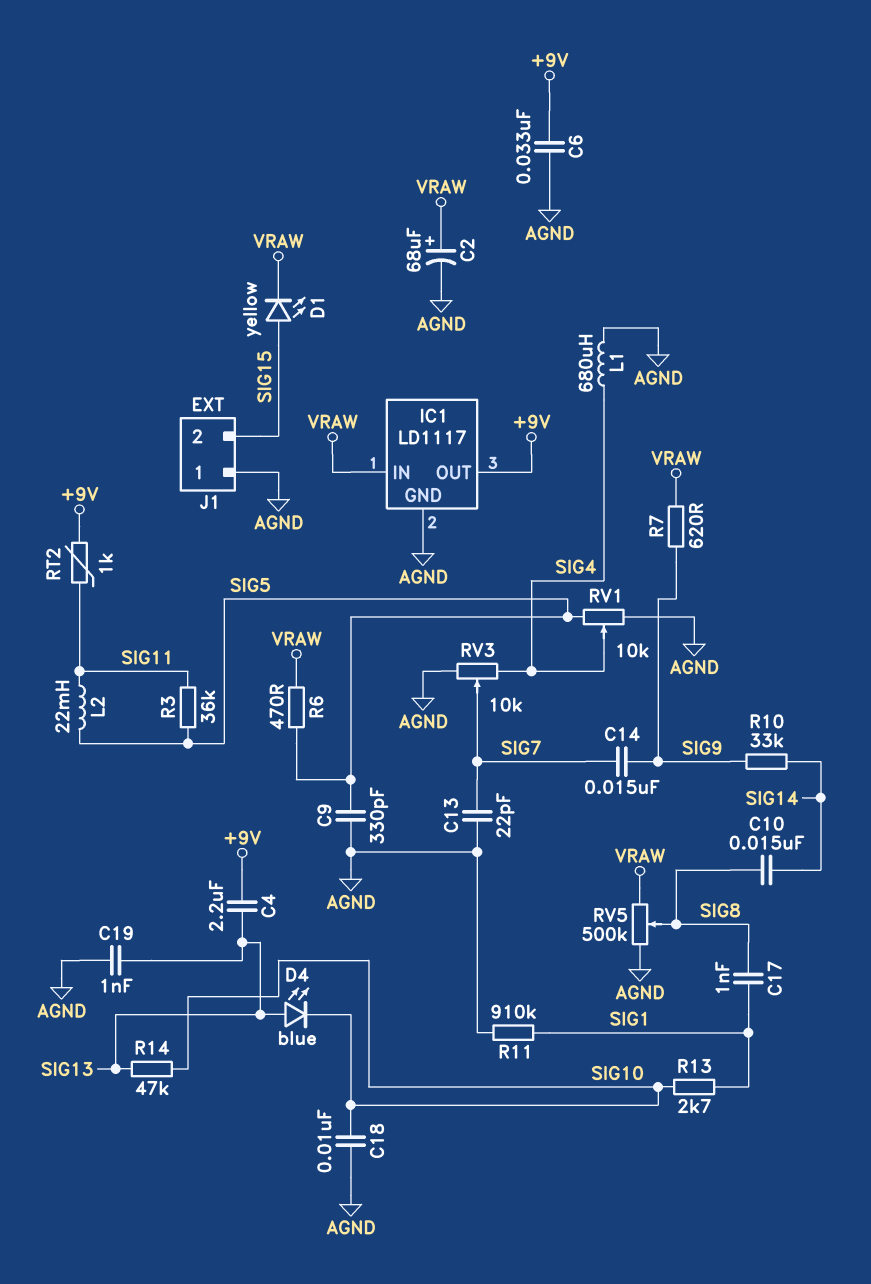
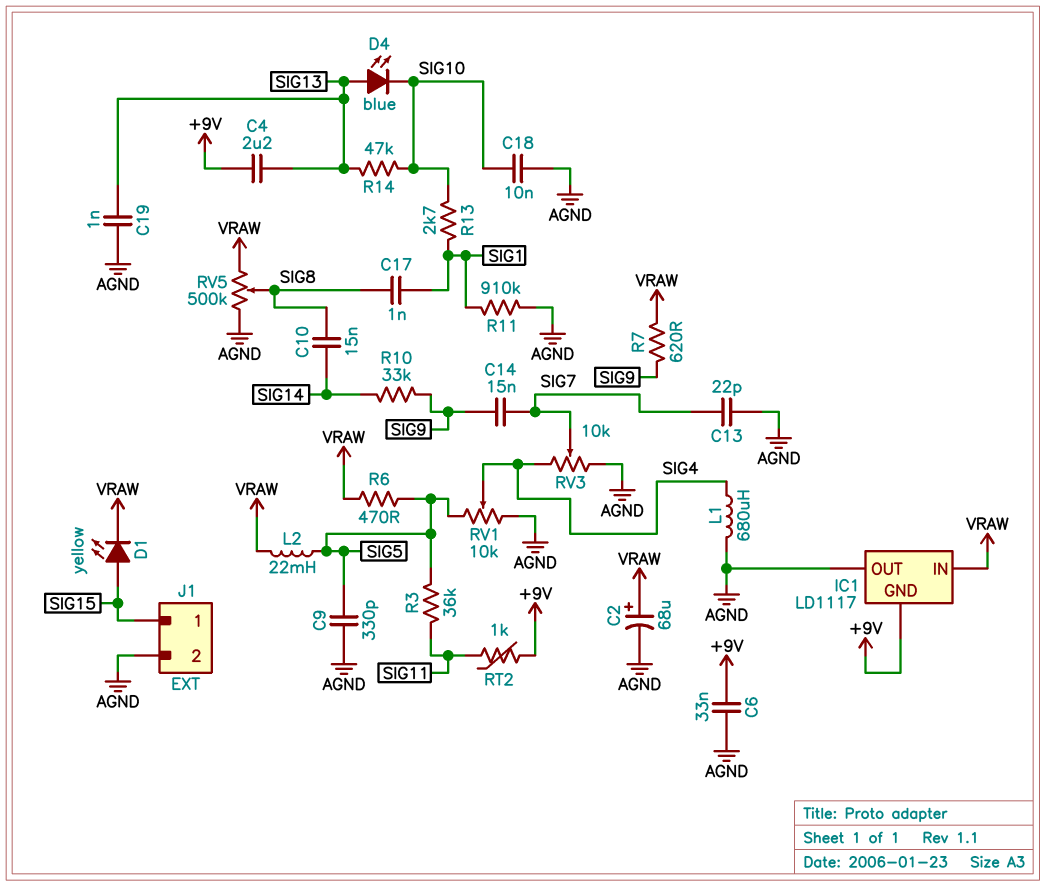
IC1 pin GND: AGND -> +9V
IC1 pin OUT: +9V -> AGND
J1 pin 1: AGND -> SIG15
J1 pin 2: SIG15 -> AGND
L2: 22mH (SIG5, SIG11) -> 22mH (SIG5, VRAW)

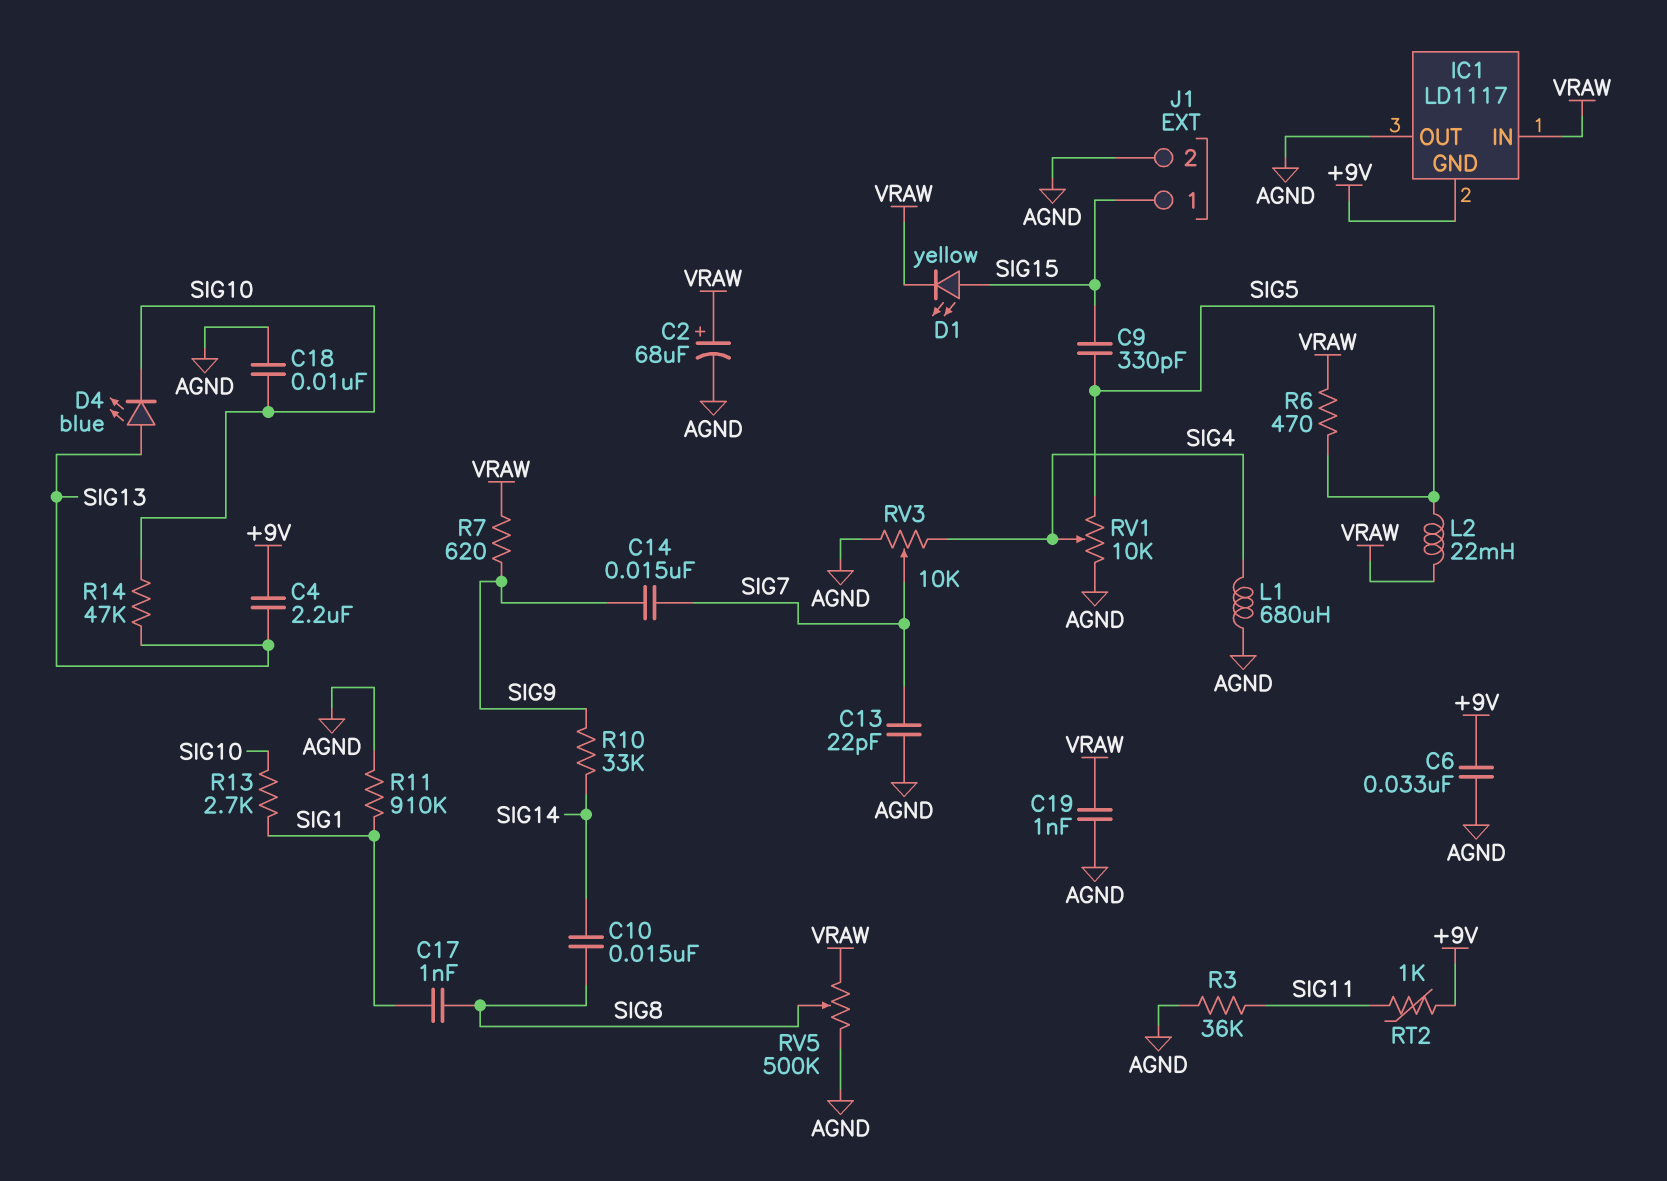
C9: 330pF (AGND, SIG5) -> 330pF (SIG5, SIG15)
C19: 1nF (AGND, SIG13) -> 1nF (AGND, VRAW)
R3: 36k (SIG5, SIG11) -> 36k (AGND, SIG11)

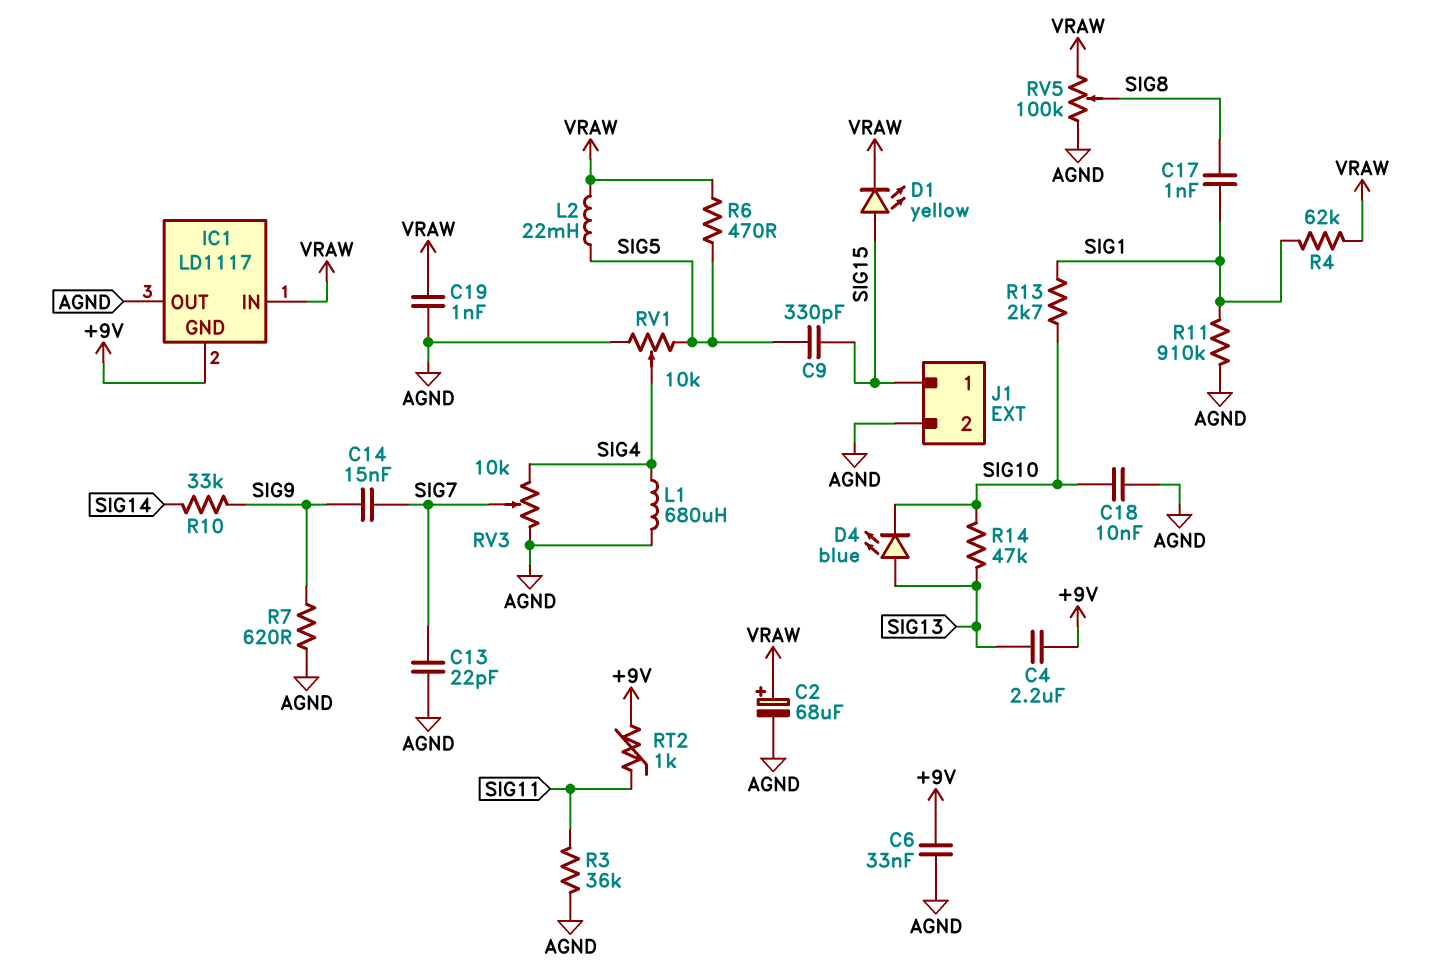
C10: 15nF (SIG8, SIG14) -> none
R4: none -> 62k (SIG1, VRAW)
R7: 620 (SIG9, VRAW) -> 620 (AGND, SIG9)
RV5: 500k (AGND, VRAW, wiper SIG8) -> 100k (AGND, VRAW, wiper SIG8)

